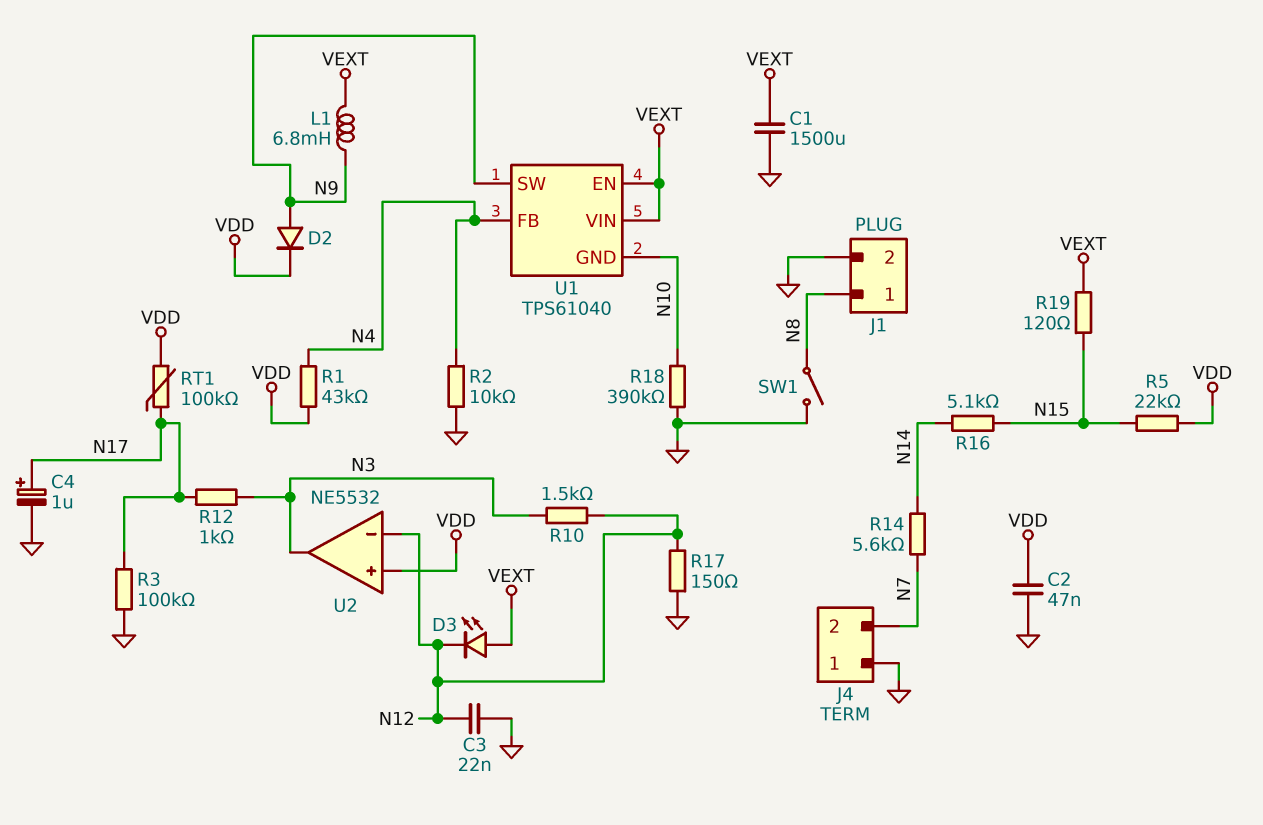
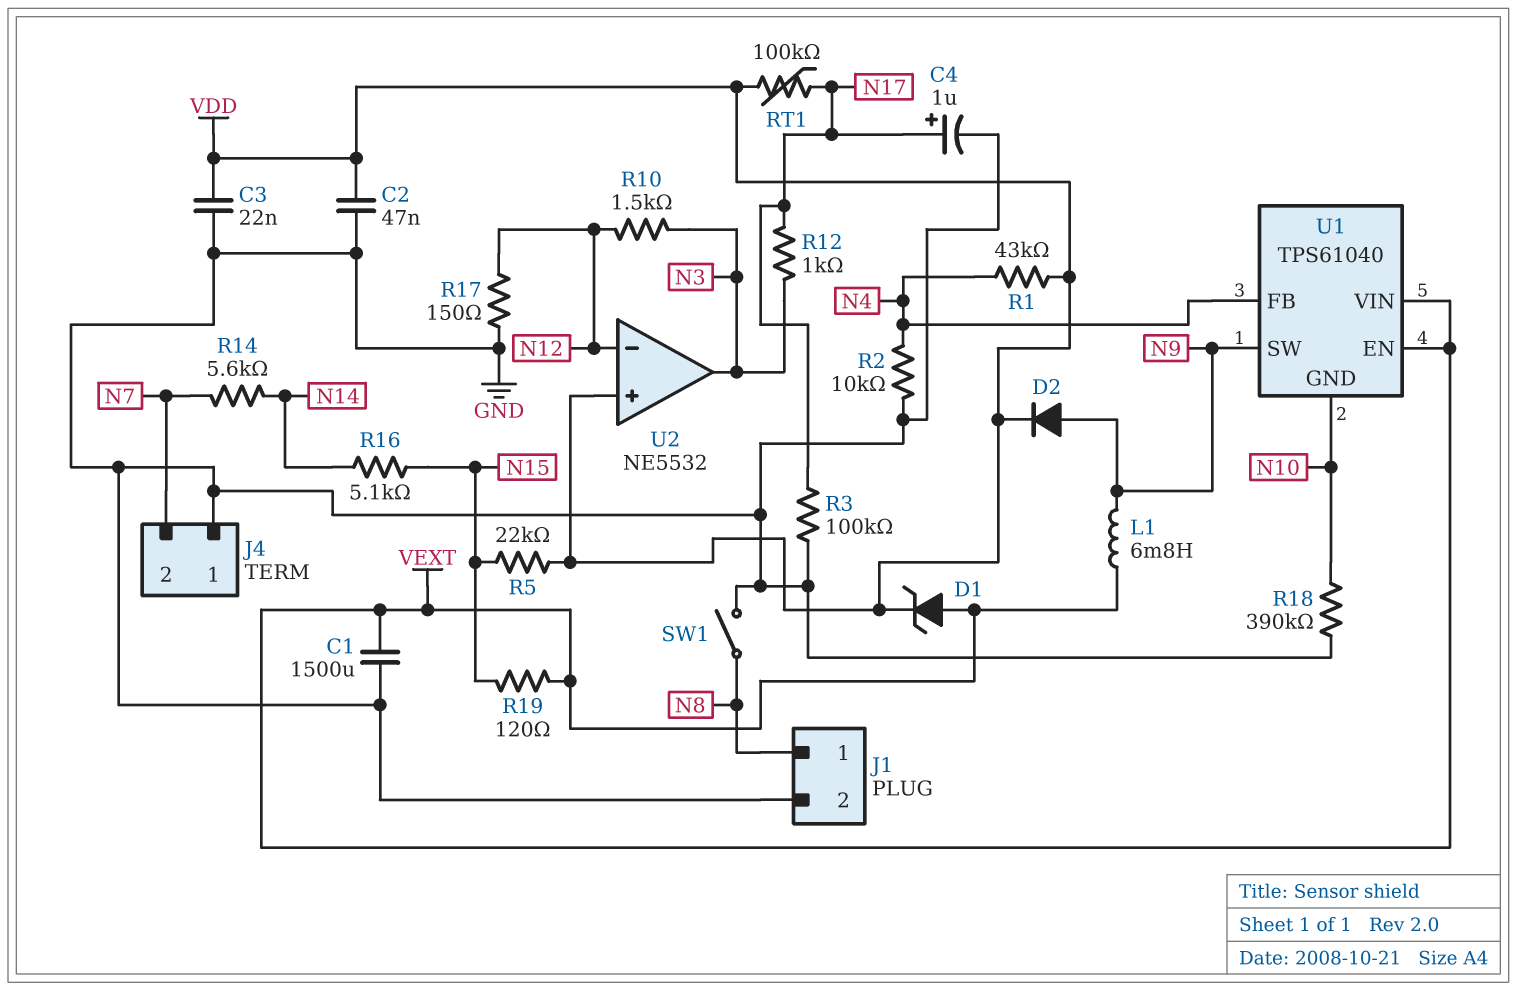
C3: 22nF (GND, N12) -> 22nF (GND, VDD)
D1: none -> zener (A VEXT, K VDD)
D3: LED (A VEXT, K N12) -> none

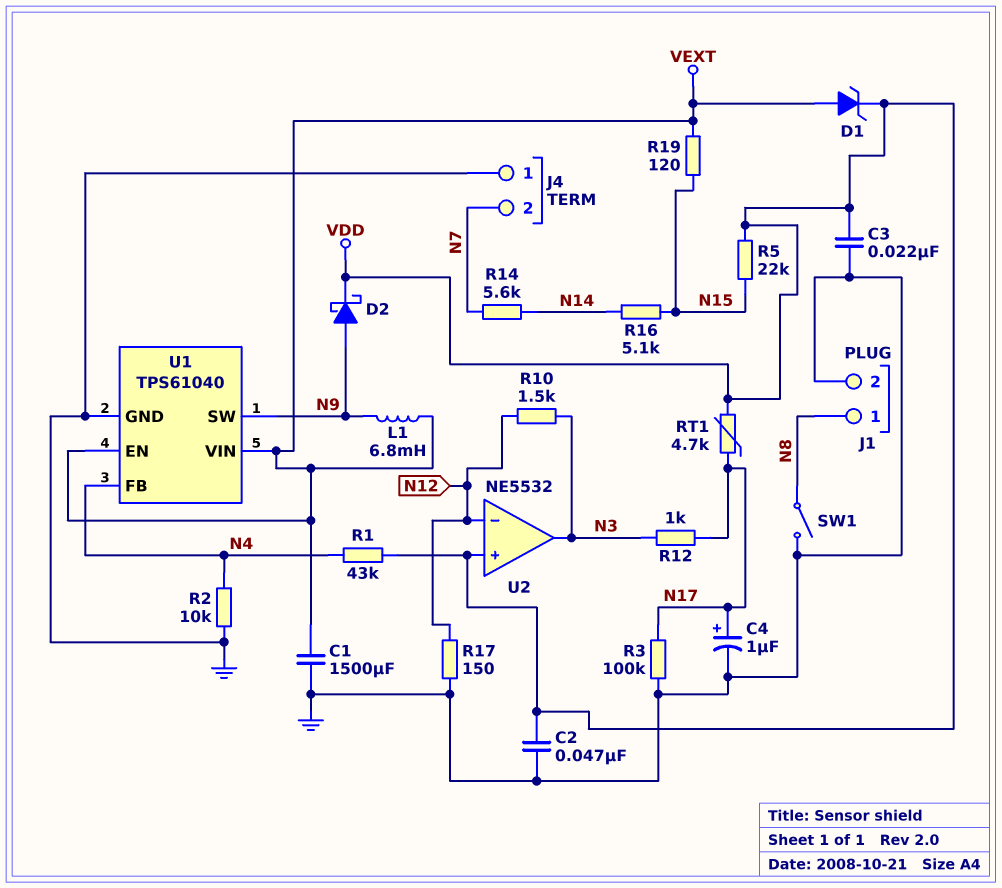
D2: diode (A N9, K VDD) -> schottky (A N9, K VDD)
R18: 390k (GND, N10) -> none
RT1: 100k (N17, VDD) -> 4.7k (N17, VDD)
U1 pin GND: N10 -> GND

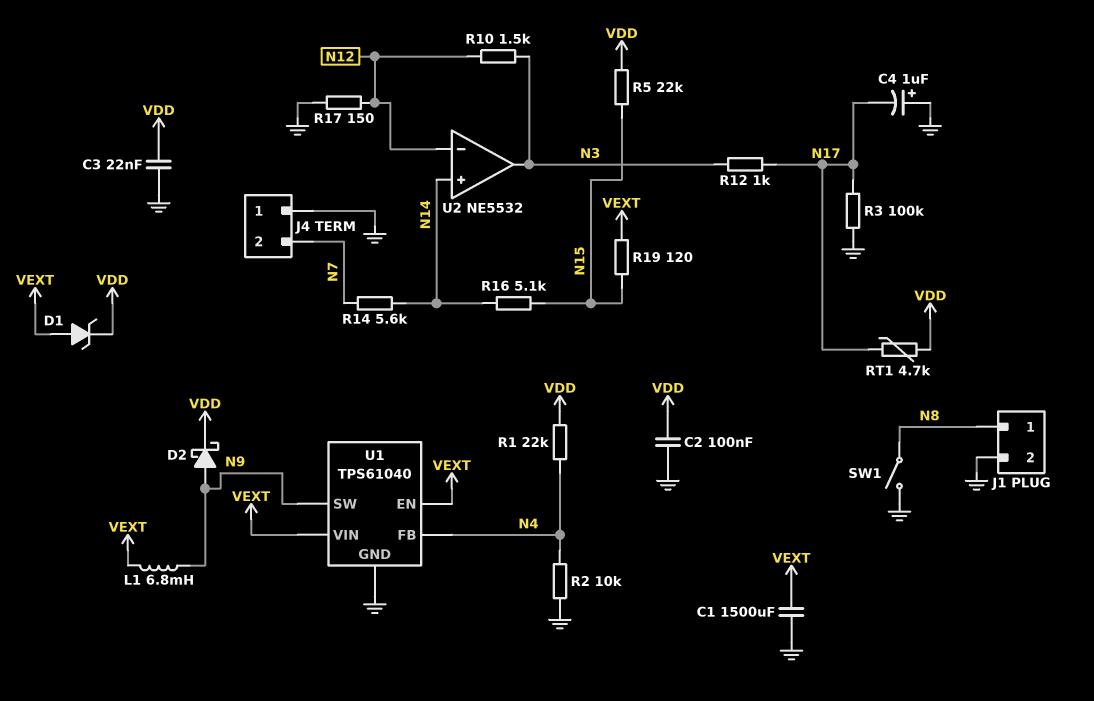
C2: 47nF (GND, VDD) -> 100nF (GND, VDD)
C4: 1uF (plus N17, minus GND) -> 1uF (plus GND, minus N17)
R1: 43k (N4, VDD) -> 22k (N4, VDD)
U2 pin in+: VDD -> N14

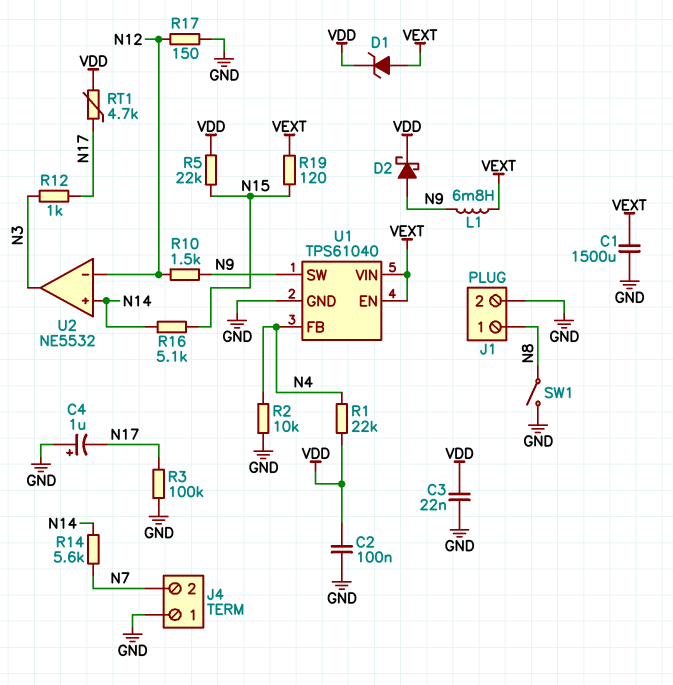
R10: 1.5k (N3, N12) -> 1.5k (N9, N12)

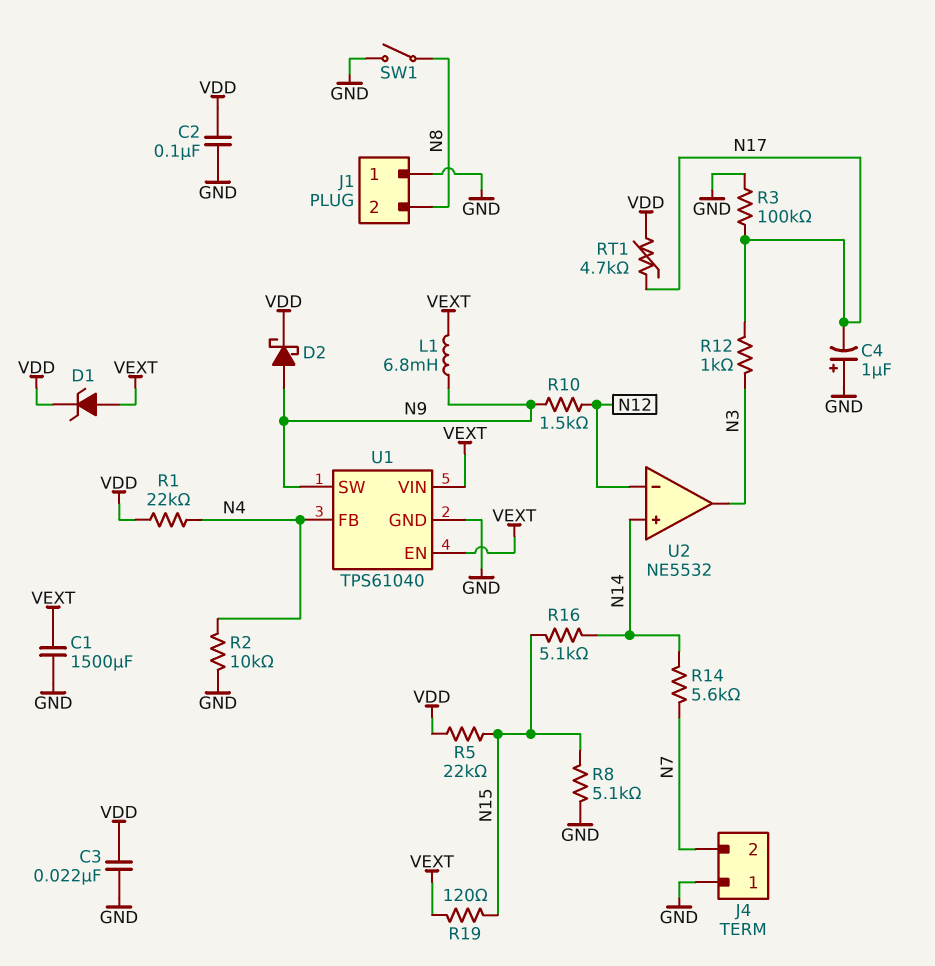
J1 pin 1: N8 -> GND
J1 pin 2: GND -> N8
R8: none -> 5.1k (GND, N15)
R17: 150 (GND, N12) -> none

